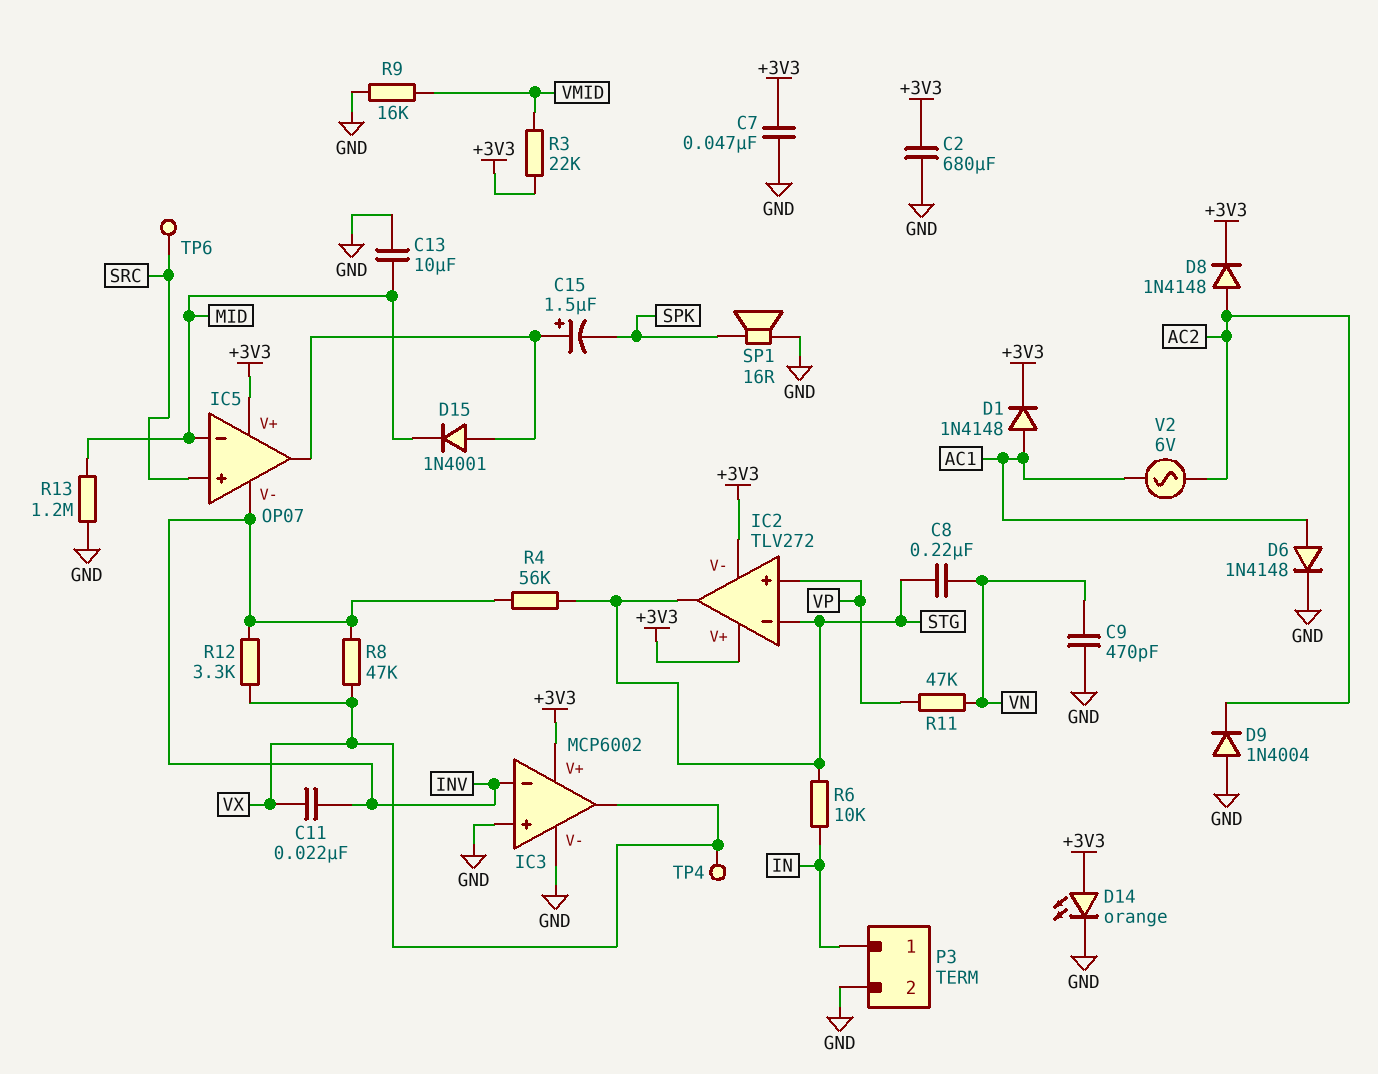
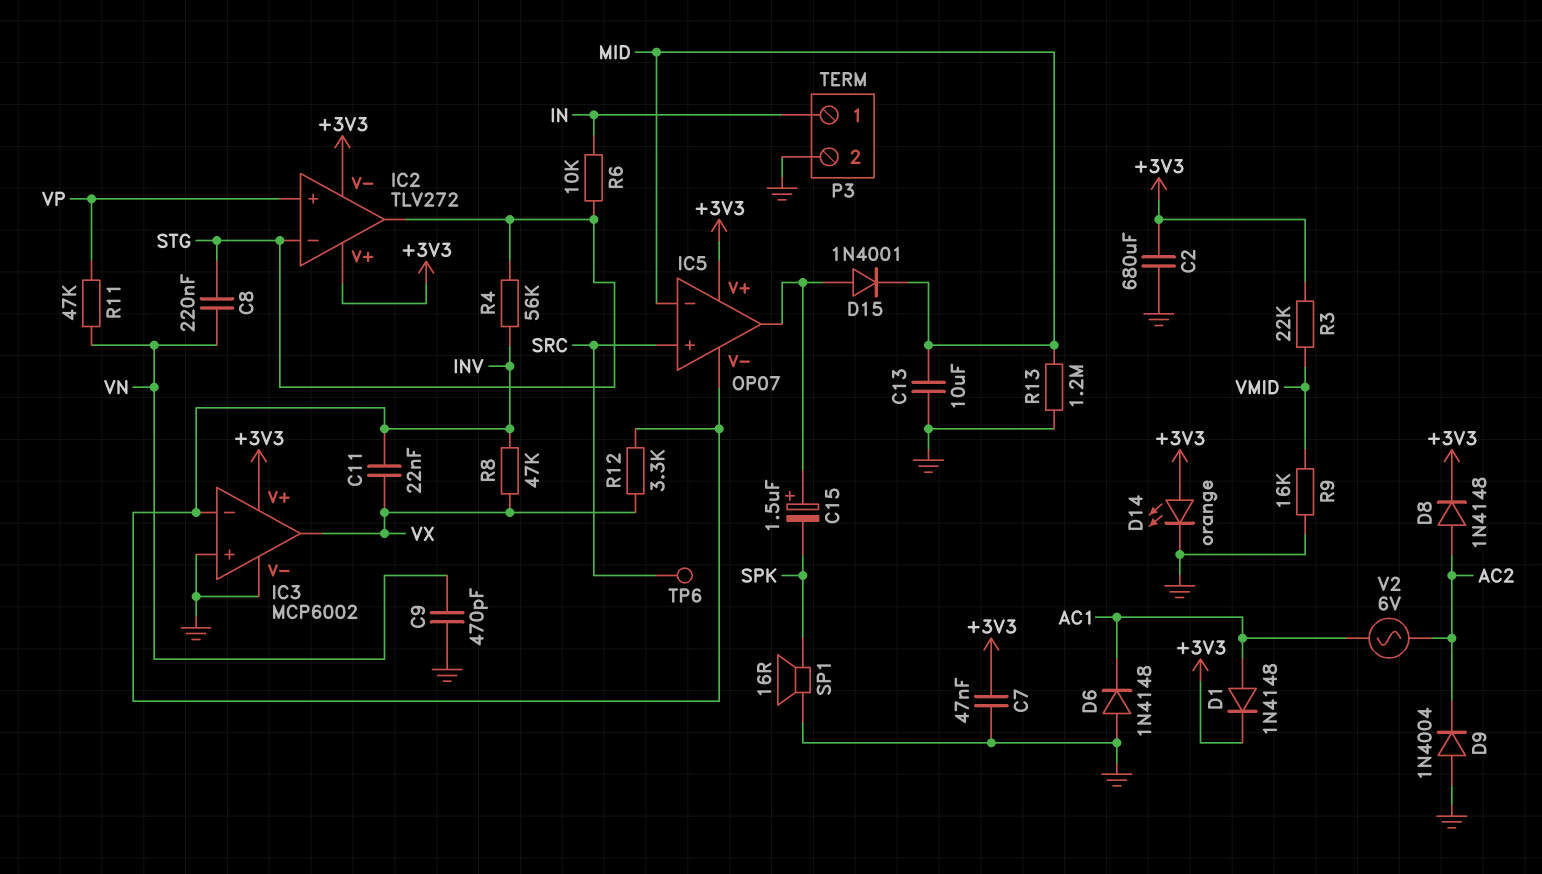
D6: diode 1N4148 (A AC1, K GND) -> diode 1N4148 (A GND, K AC1)
TP4: test point (VX) -> none

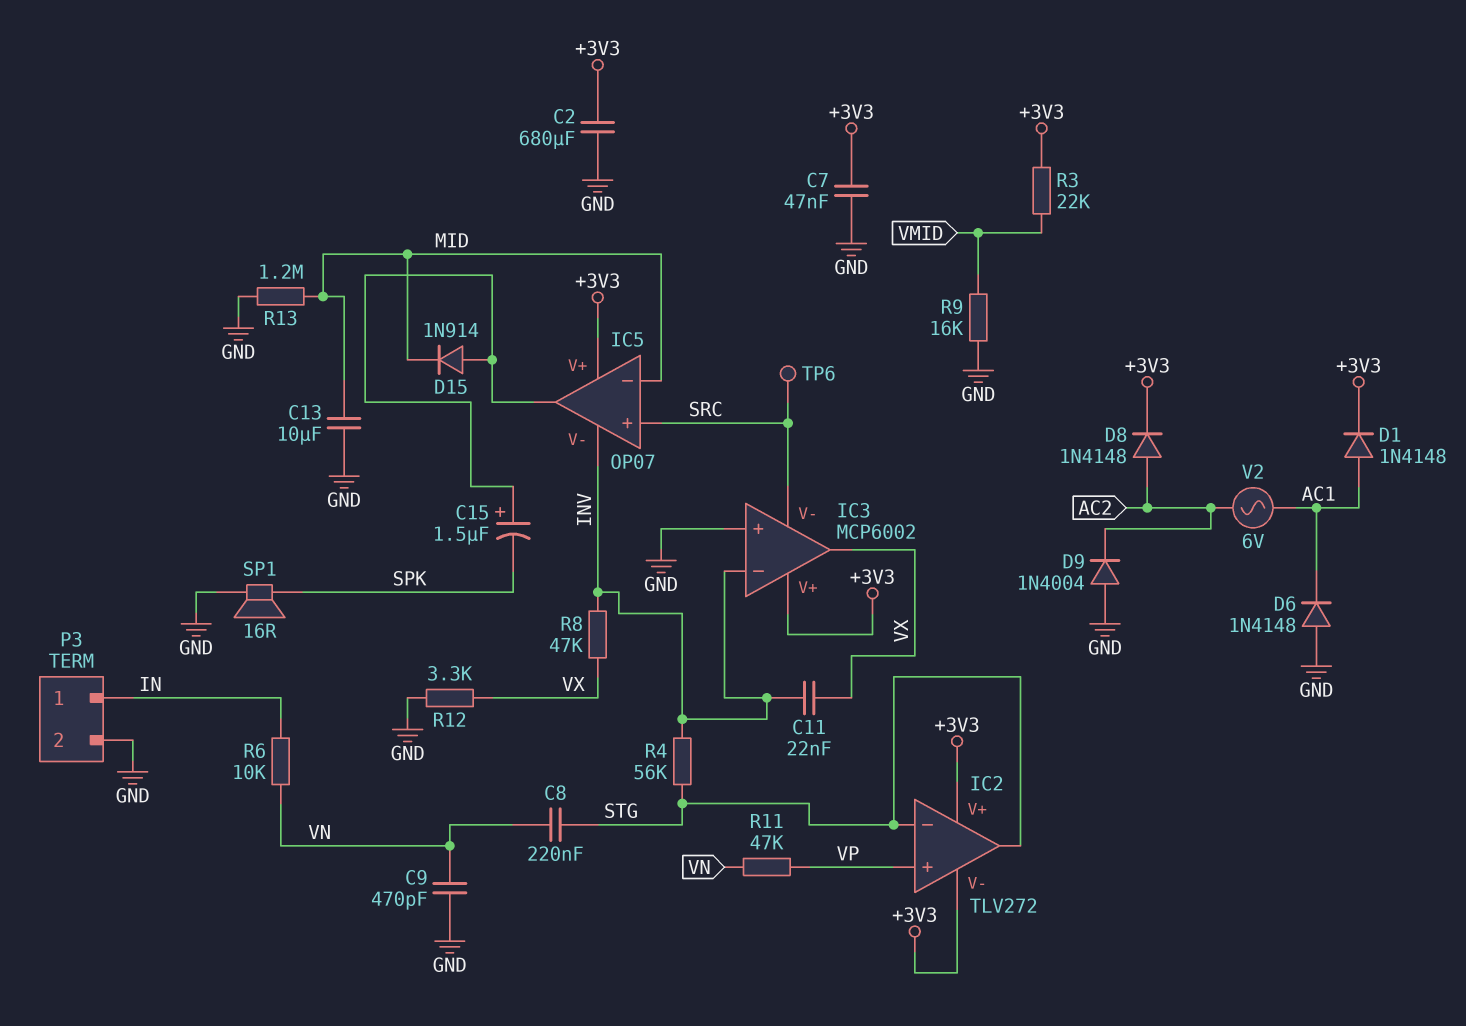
D14: LED orange (A +3V3, K GND) -> none
D15: diode 1N4001 (A IC5/out, K MID) -> diode 1N914 (A IC5/out, K MID)
IC3 pin V-: GND -> SRC
R6: 10k (IN, STG) -> 10k (IN, VN)
R12: 3.3k (INV, VX) -> 3.3k (GND, VX)

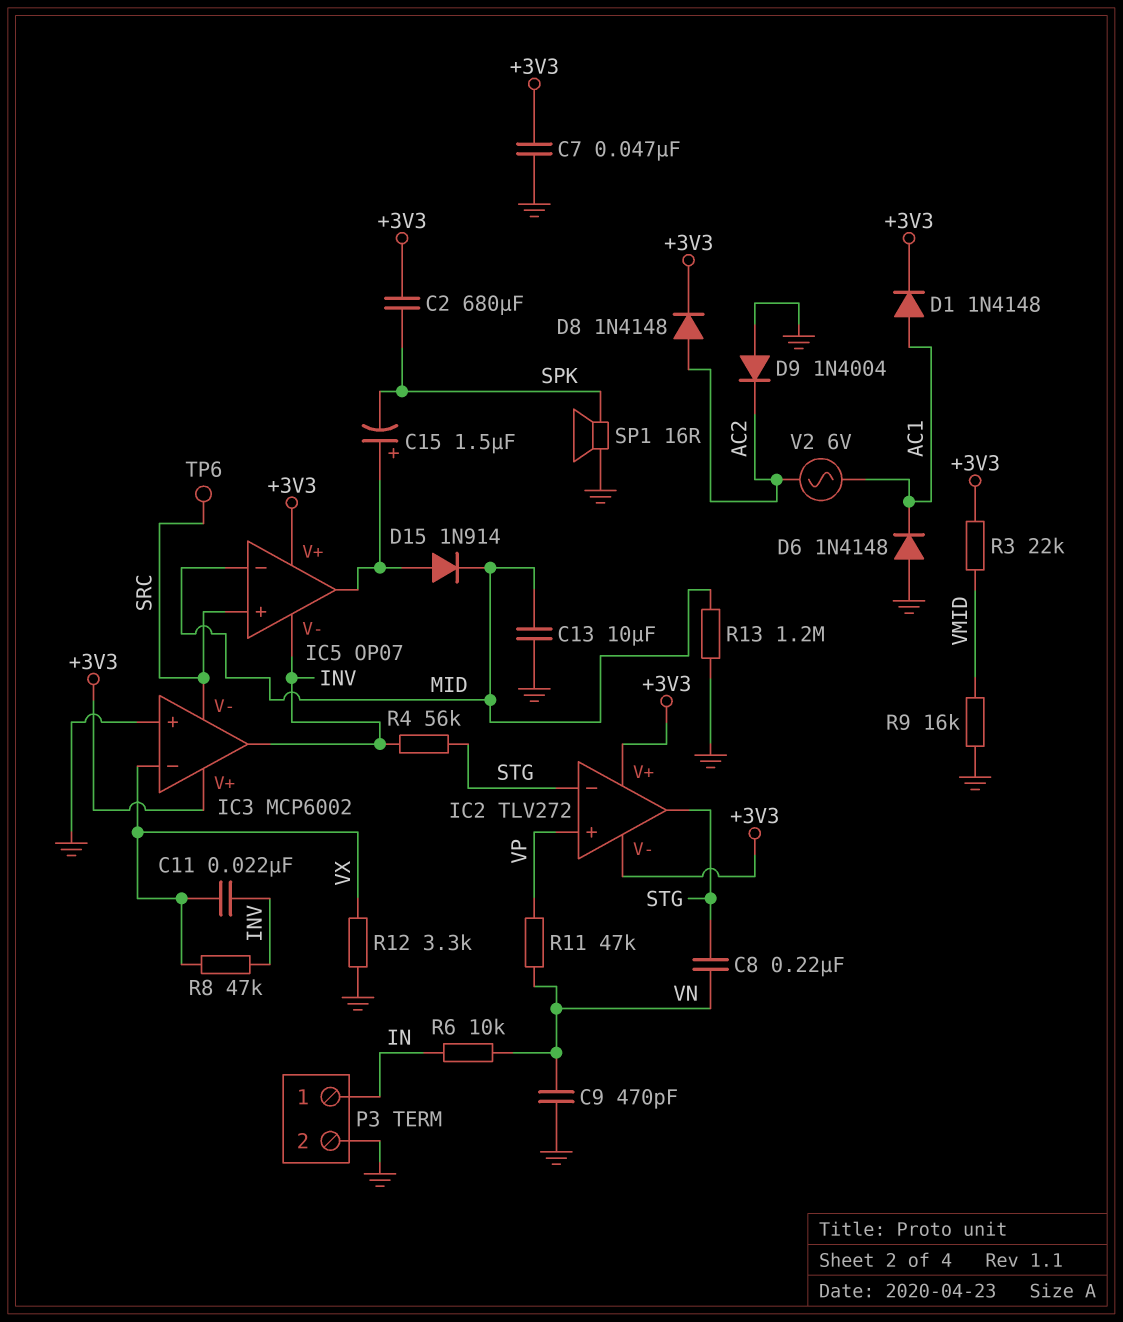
C2: 680uF (+3V3, GND) -> 680uF (+3V3, SPK)
IC3 pin in-: INV -> VX
IC3 pin out: VX -> INV

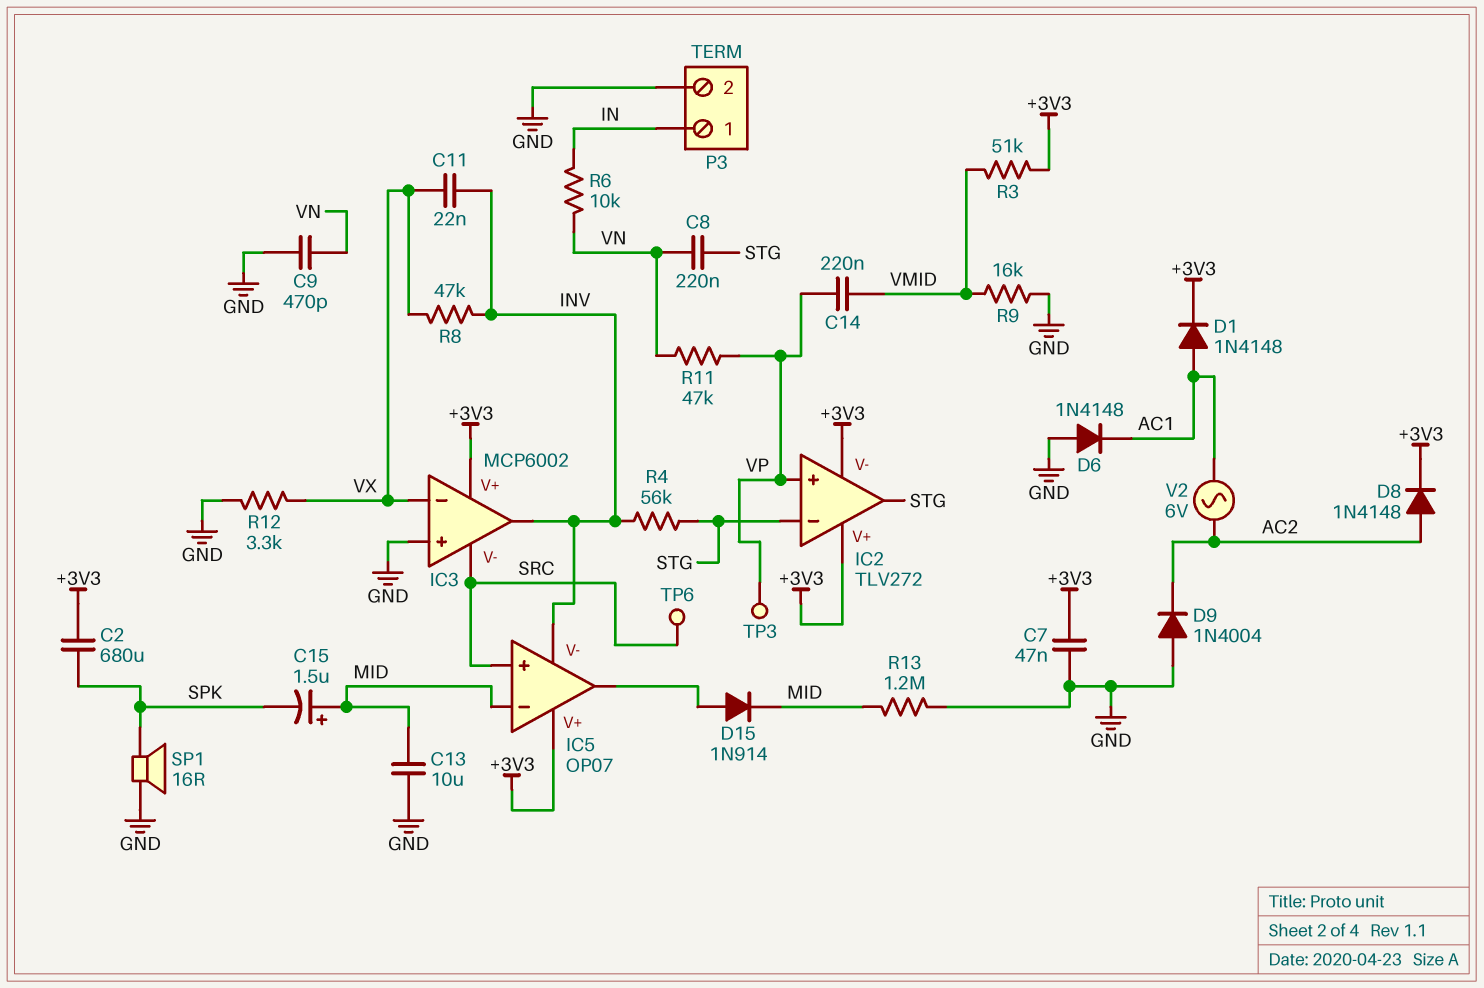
C14: none -> 220nF (VMID, VP)
C15: 1.5uF (plus IC5/out, minus SPK) -> 1.5uF (plus MID, minus SPK)
R3: 22k (+3V3, VMID) -> 51k (+3V3, VMID)
TP3: none -> test point (VP)

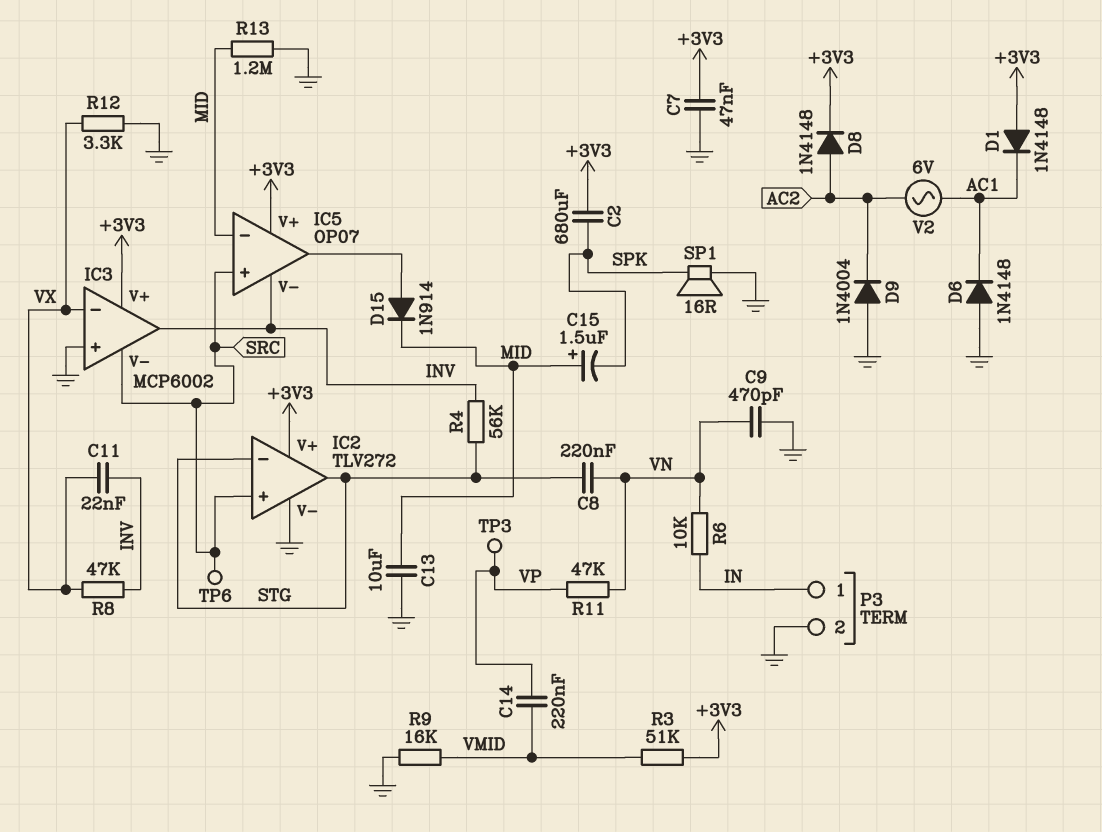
D1: diode 1N4148 (A AC1, K +3V3) -> diode 1N4148 (A +3V3, K AC1)
IC2 pin V-: +3V3 -> GND
IC2 pin in+: VP -> SRC

